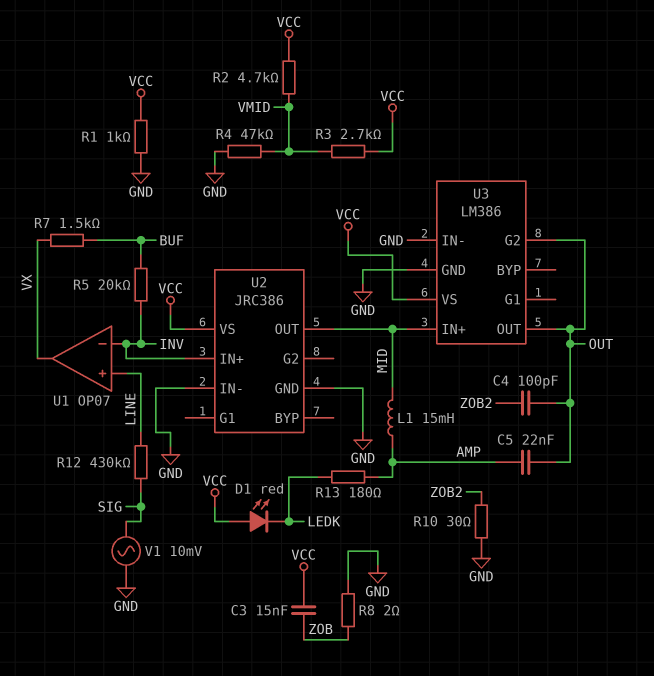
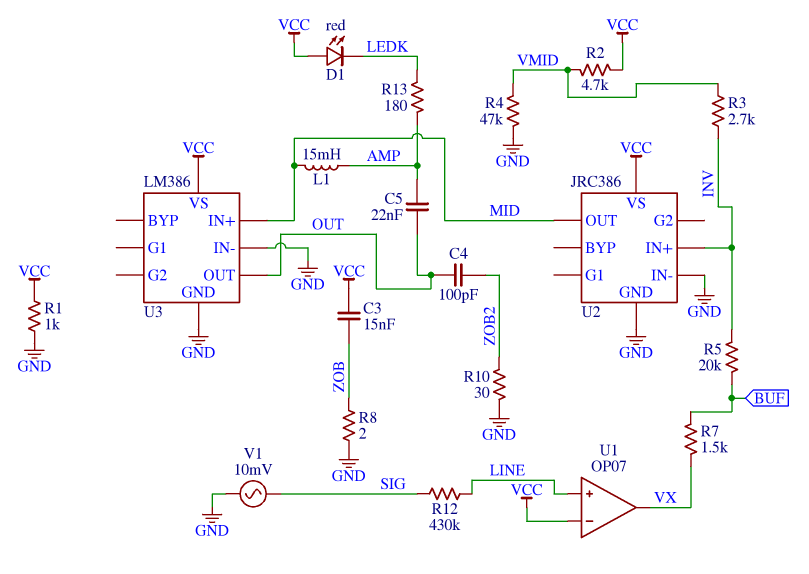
R3: 2.7k (VCC, VMID) -> 2.7k (INV, VMID)
U1 pin in-: INV -> VCC
U3 pin G2: OUT -> none

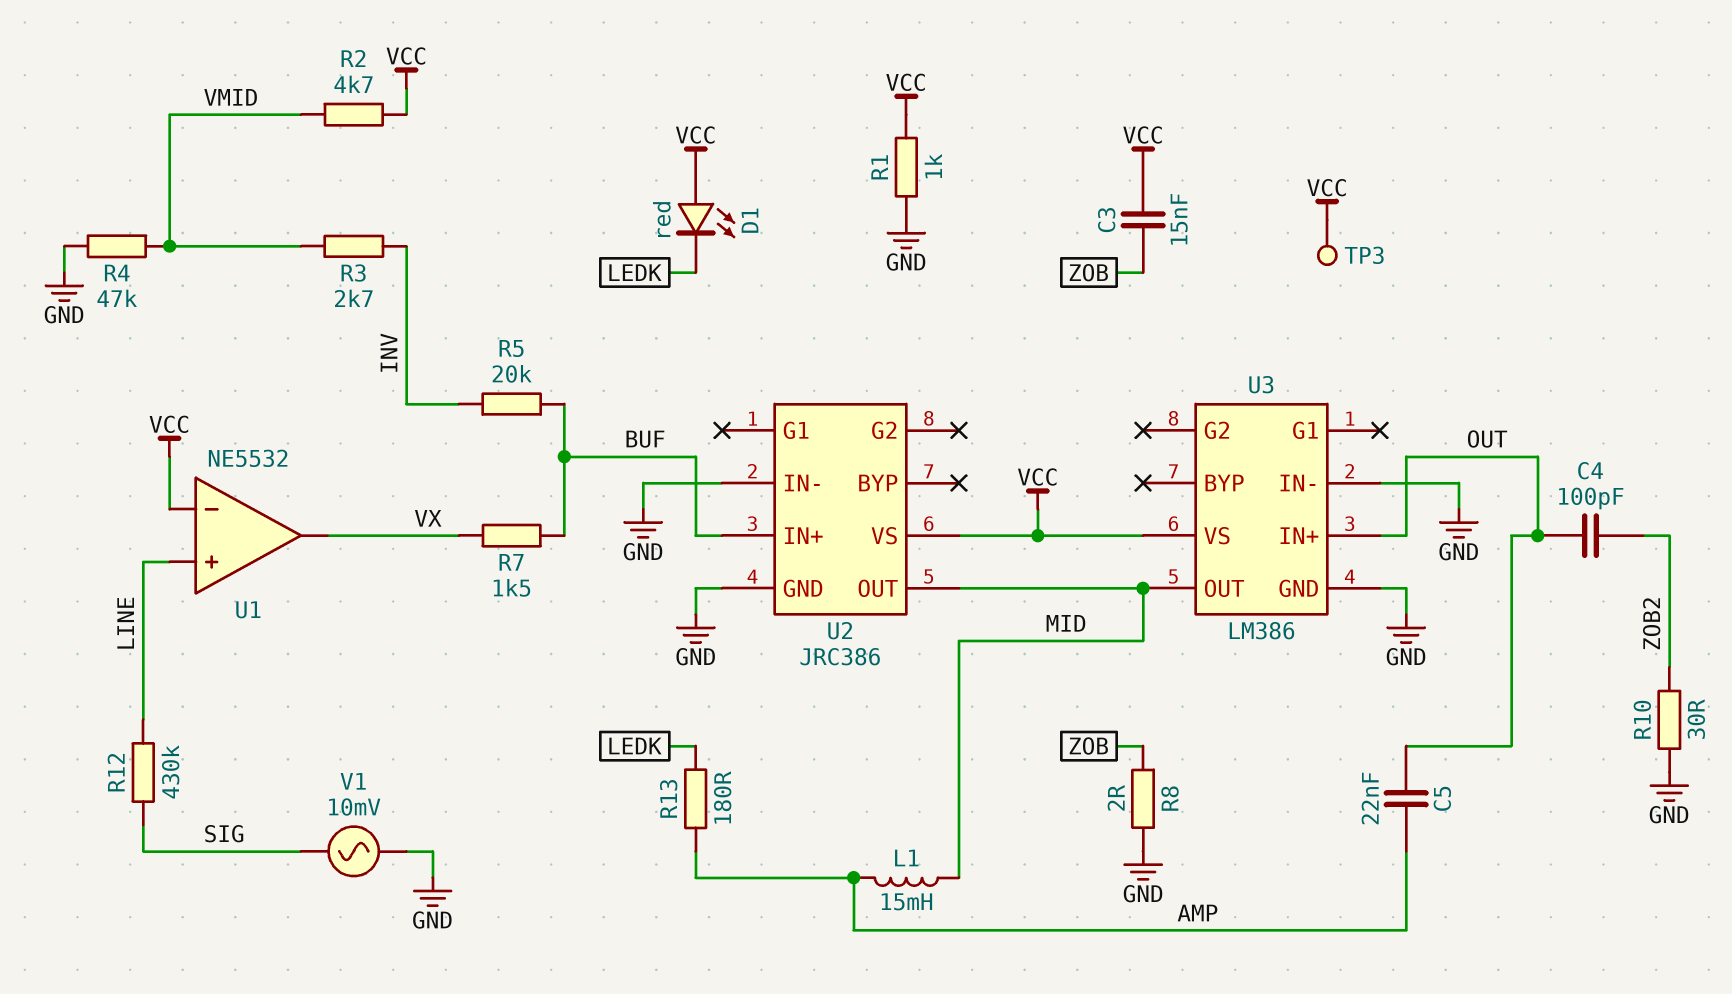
TP3: none -> test point (VCC)
U1: OP07 -> NE5532
U2 pin IN+: INV -> BUF
U3 pin IN+: MID -> OUT
U3 pin OUT: OUT -> MID

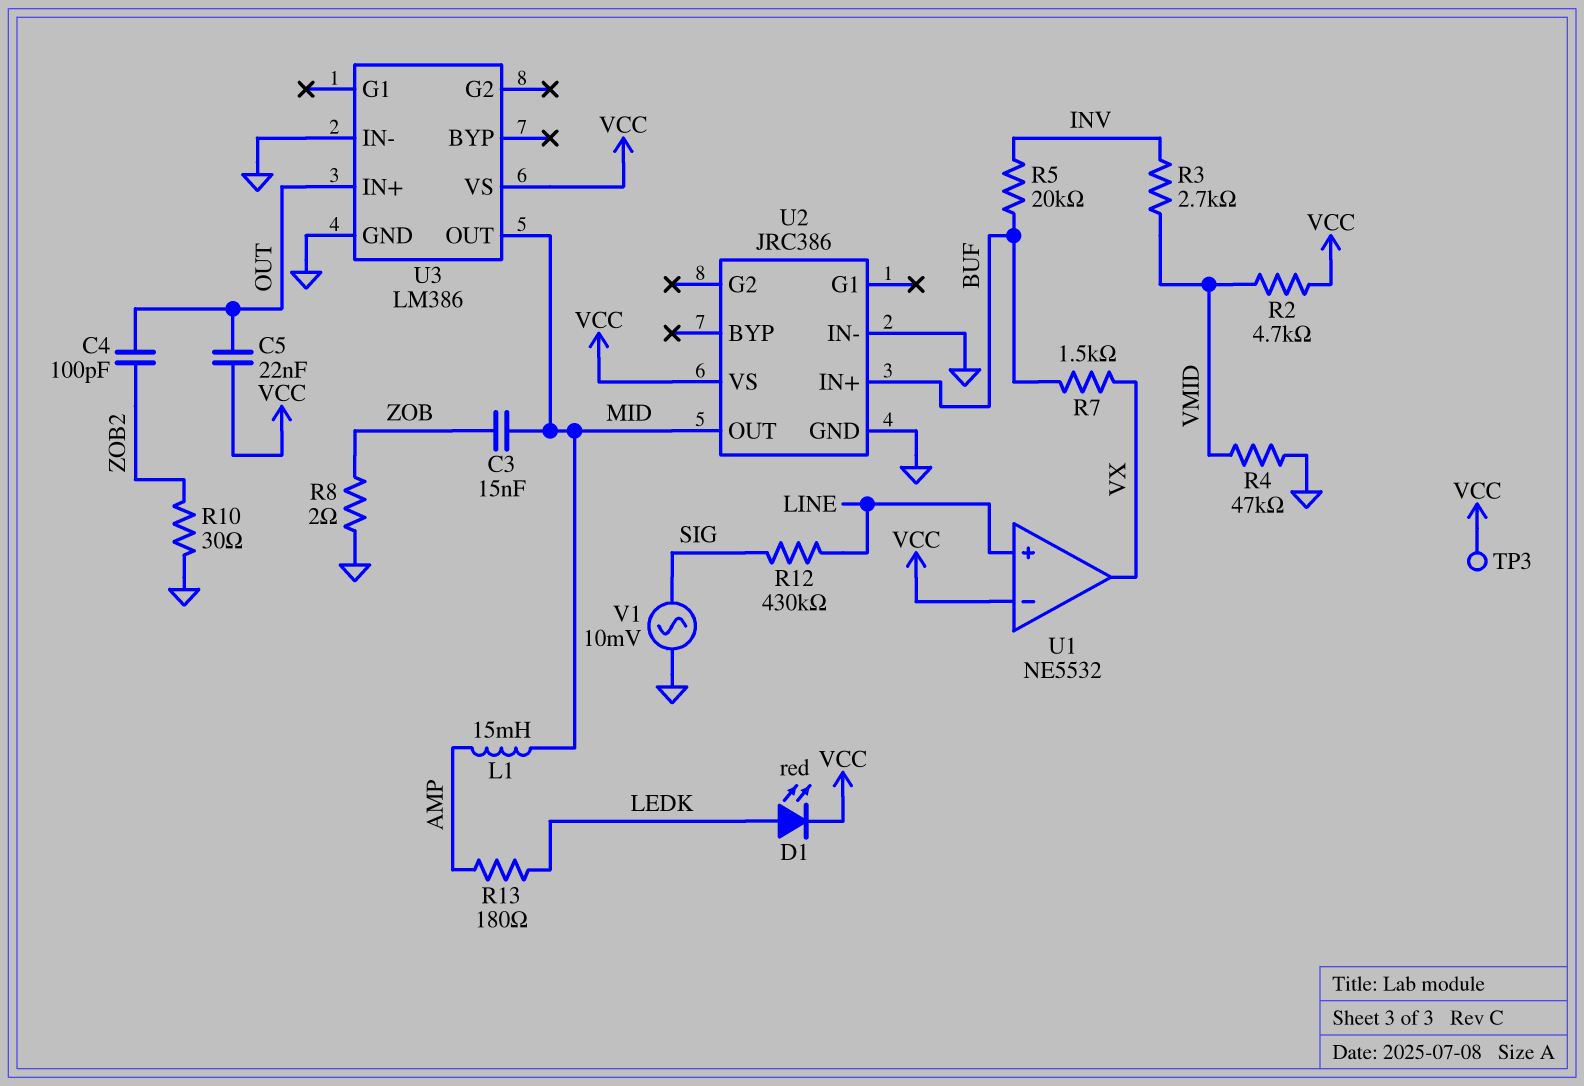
C3: 15nF (VCC, ZOB) -> 15nF (MID, ZOB)
C5: 22nF (AMP, OUT) -> 22nF (OUT, VCC)
D1: LED red (A VCC, K LEDK) -> LED red (A LEDK, K VCC)
R1: 1k (GND, VCC) -> none

